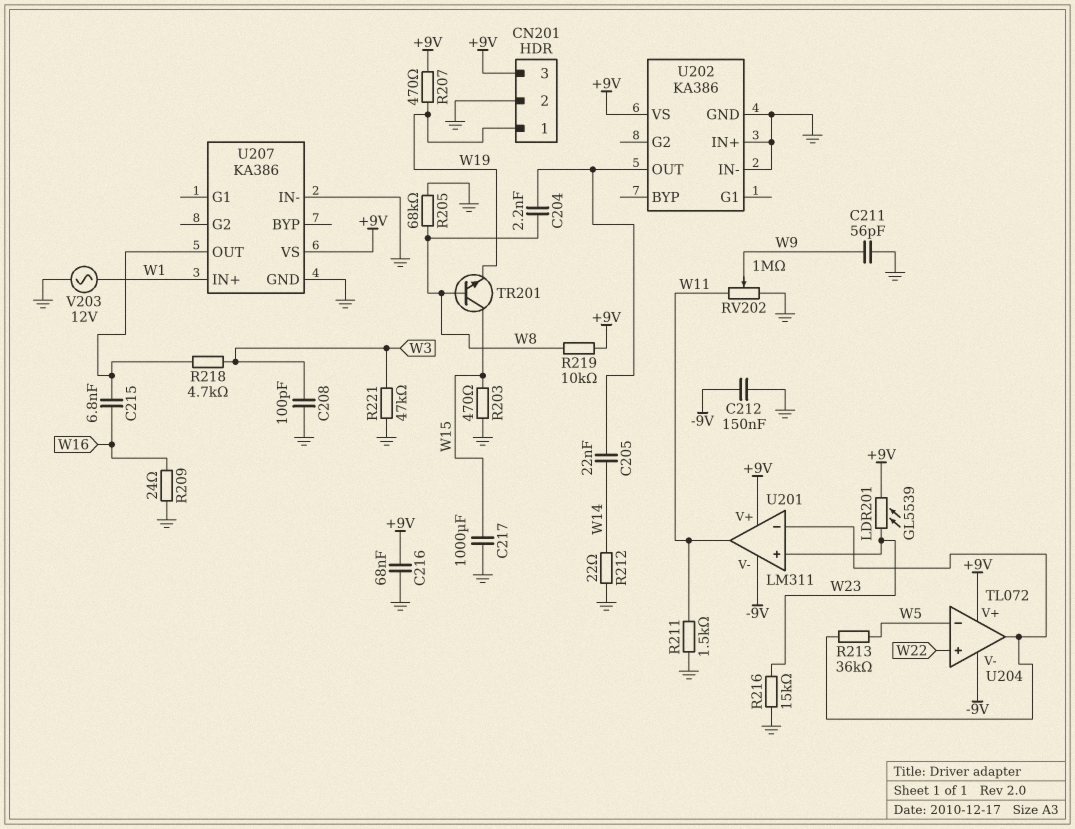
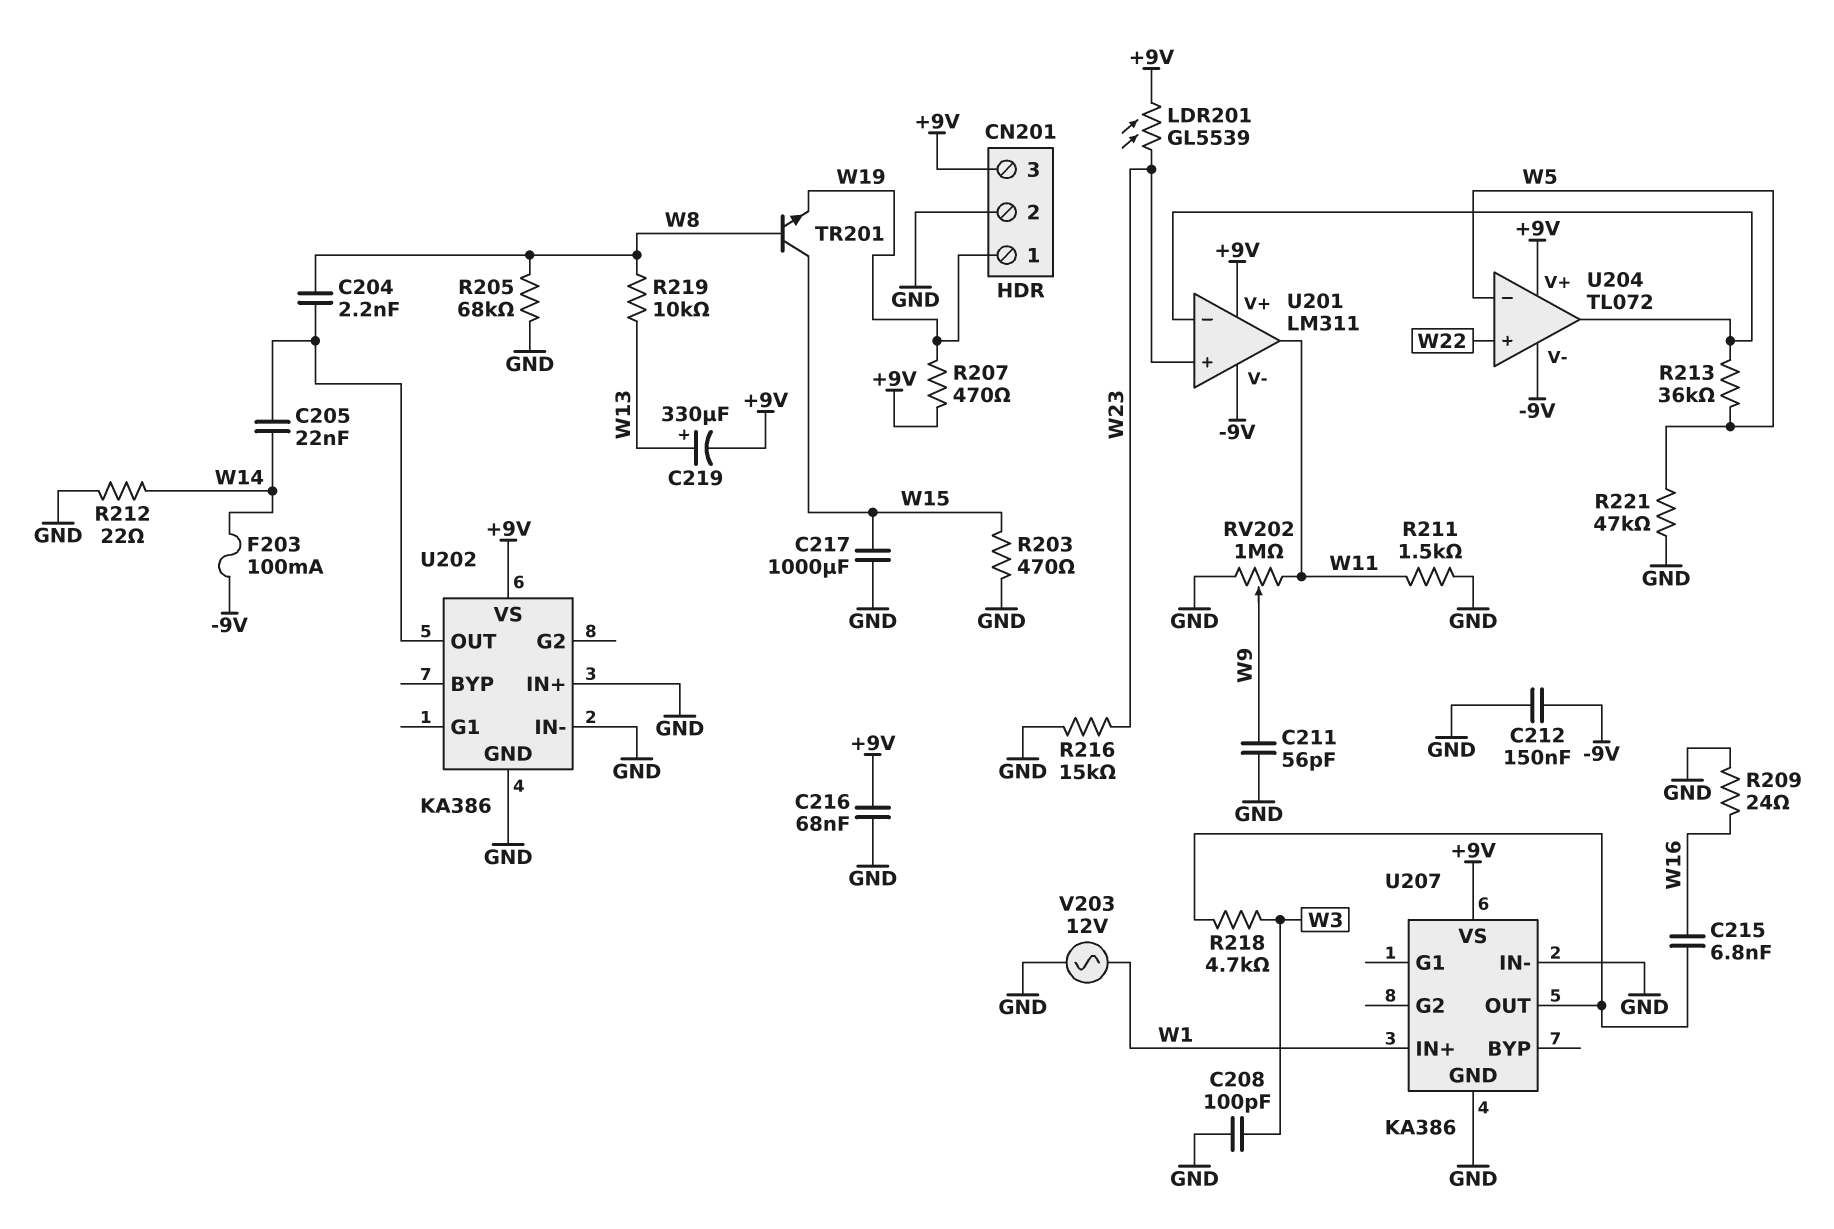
C219: none -> 330uF (plus W13, minus +9V)
F203: none -> 100mA (-9V, W14)
R219: 10k (+9V, W8) -> 10k (W8, W13)
R221: 47k (GND, W3) -> 47k (GND, W5)

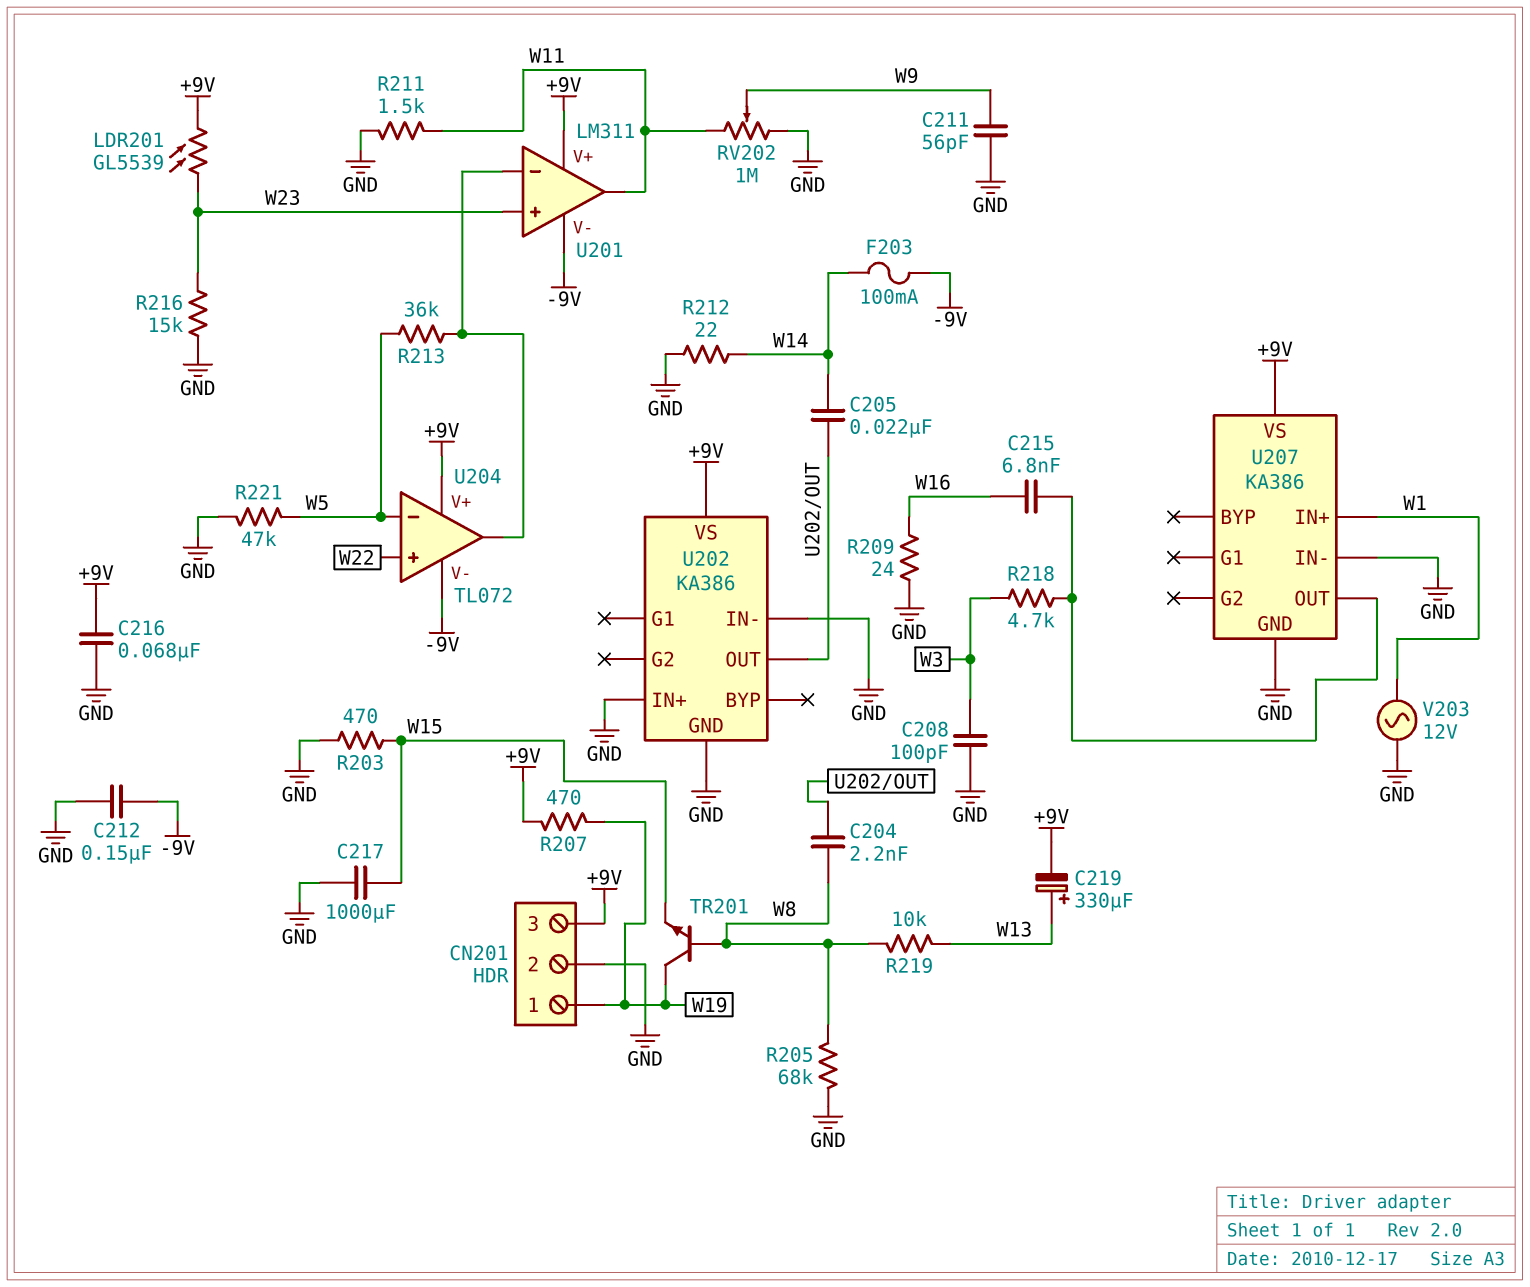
TR201: NPN (B W8, C W15, E W19) -> NPN (B W8, C W19, E W15)

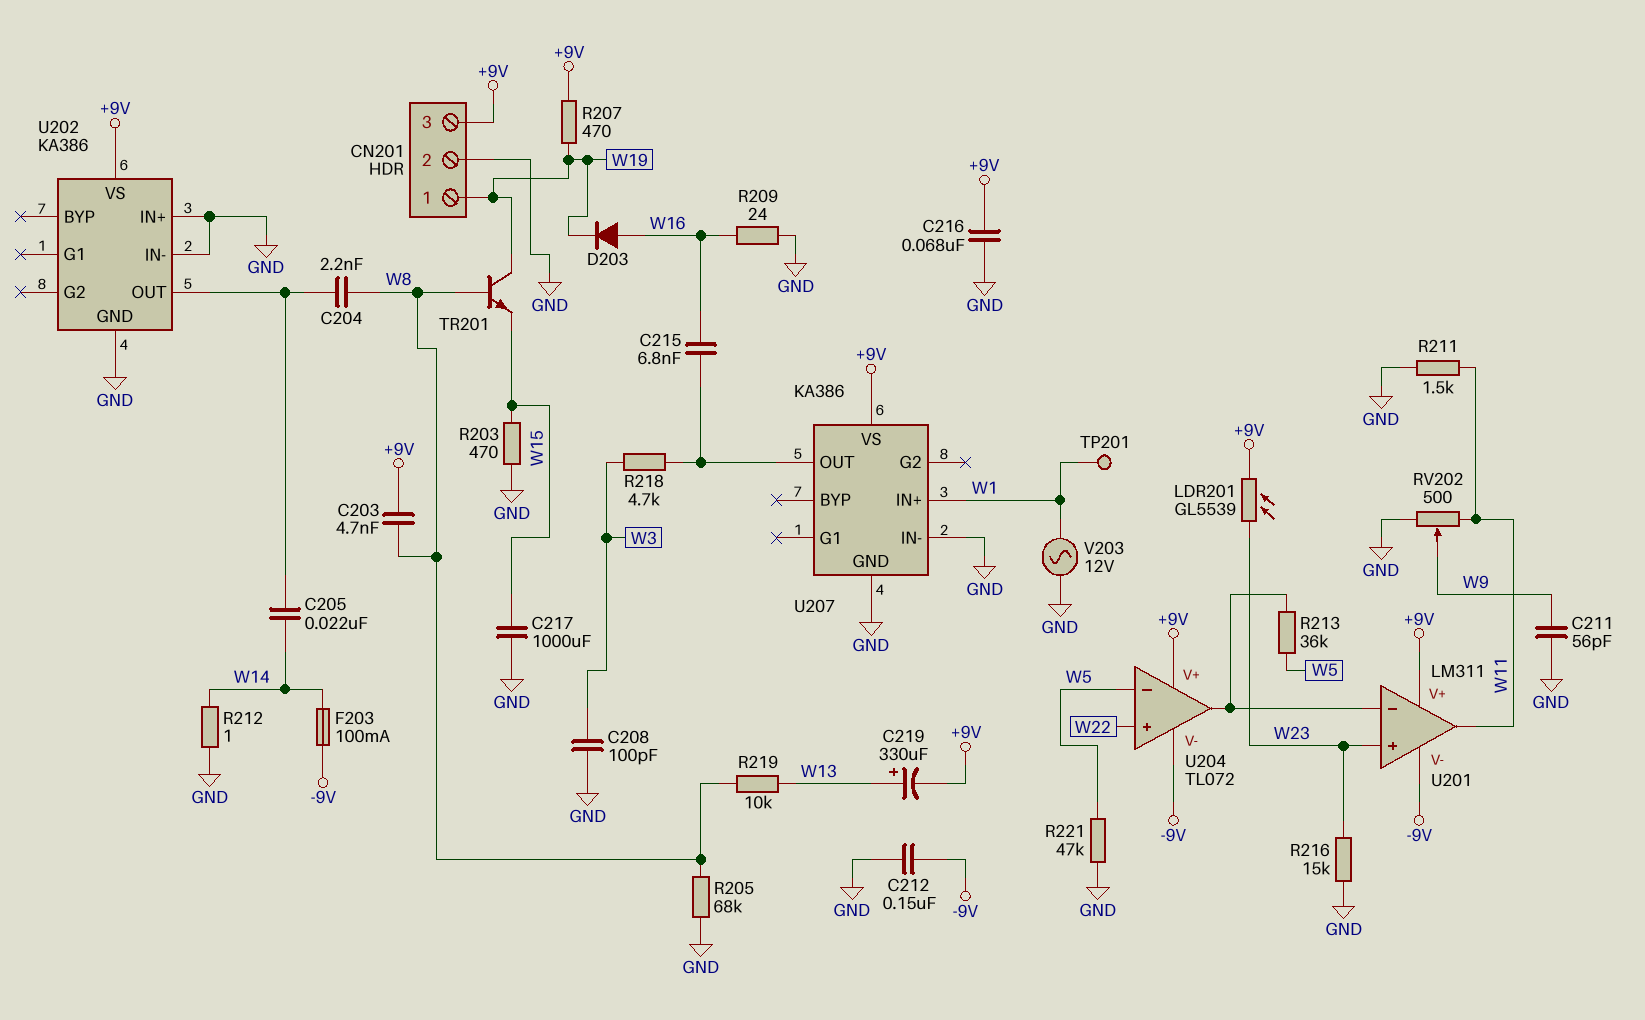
C203: none -> 4.7nF (+9V, W8)
D203: none -> diode (A W16, K W19)
R212: 22 (GND, W14) -> 1 (GND, W14)
RV202: 1M (GND, W11, wiper W9) -> 500 (GND, W11, wiper W9)
TP201: none -> test point (W1)

